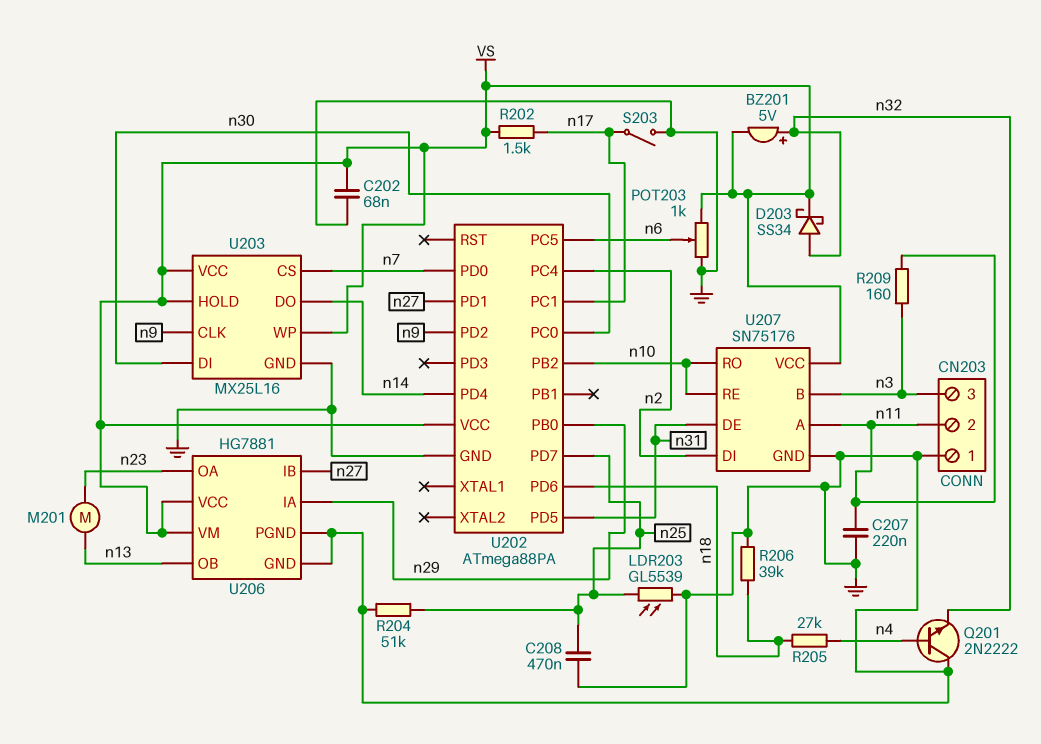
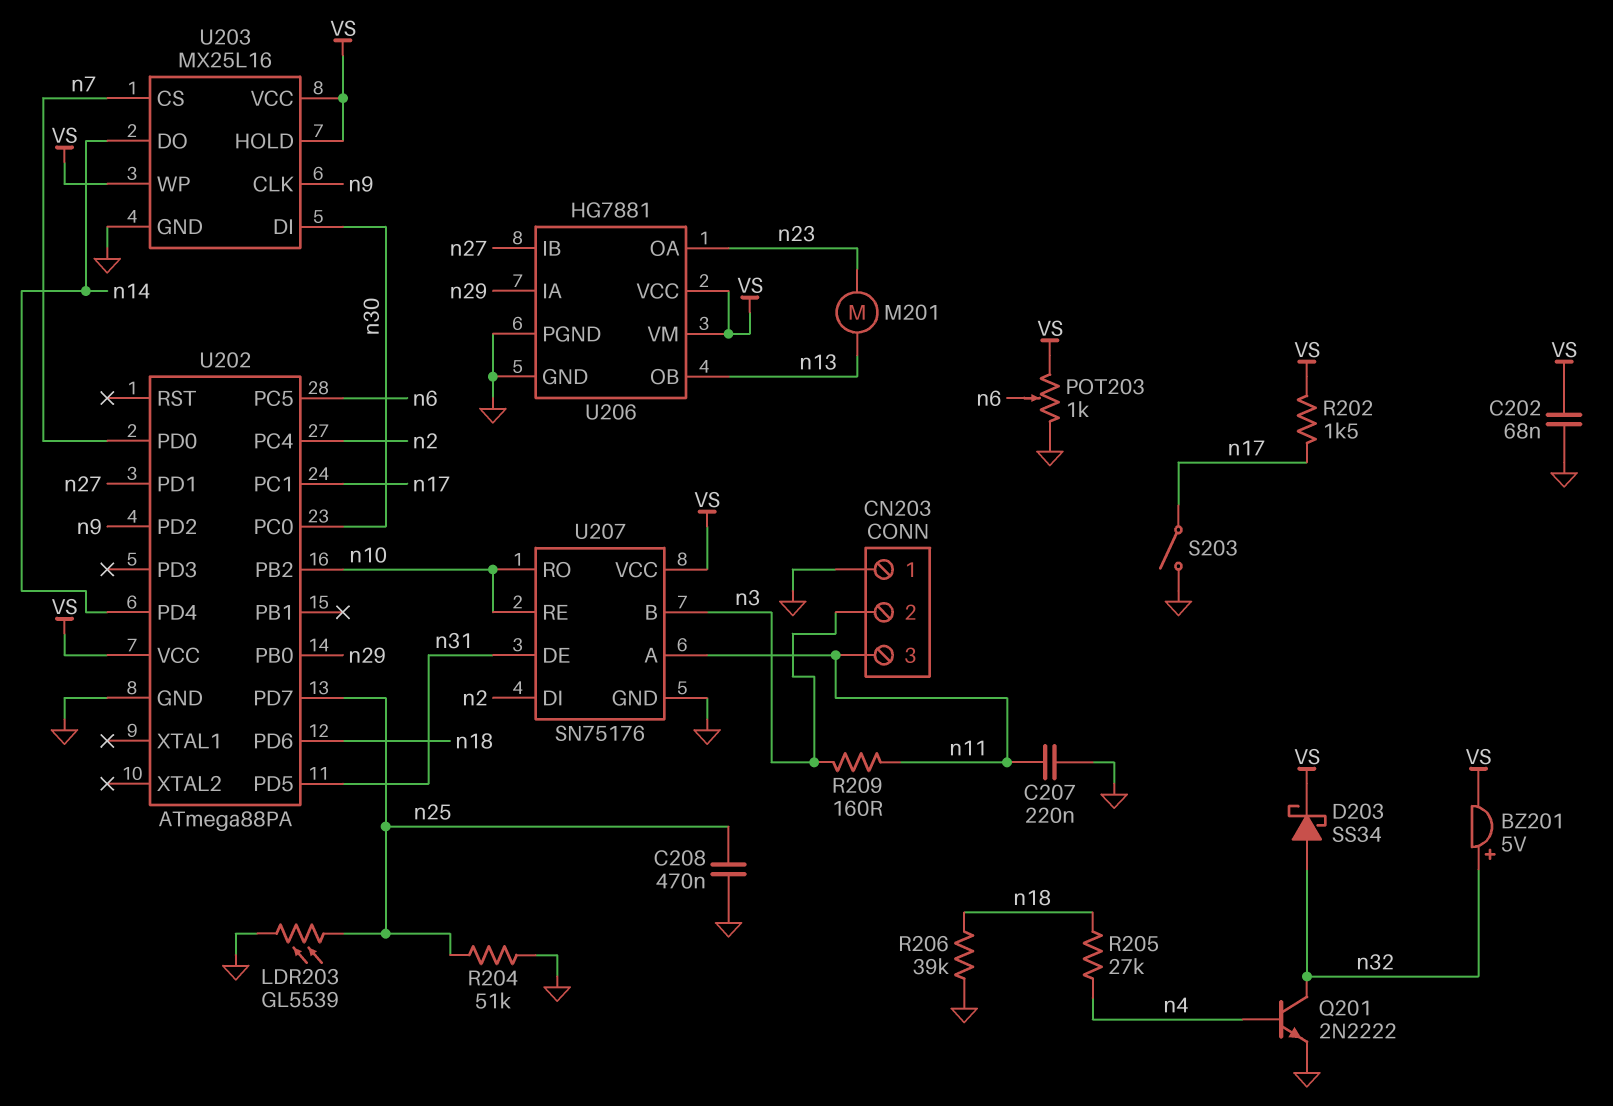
CN203 pin 2: n11 -> n3
CN203 pin 3: n3 -> n11
Q201: NPN 2N2222 (B n4, C GND, E n32) -> NPN 2N2222 (B n4, C n32, E GND)

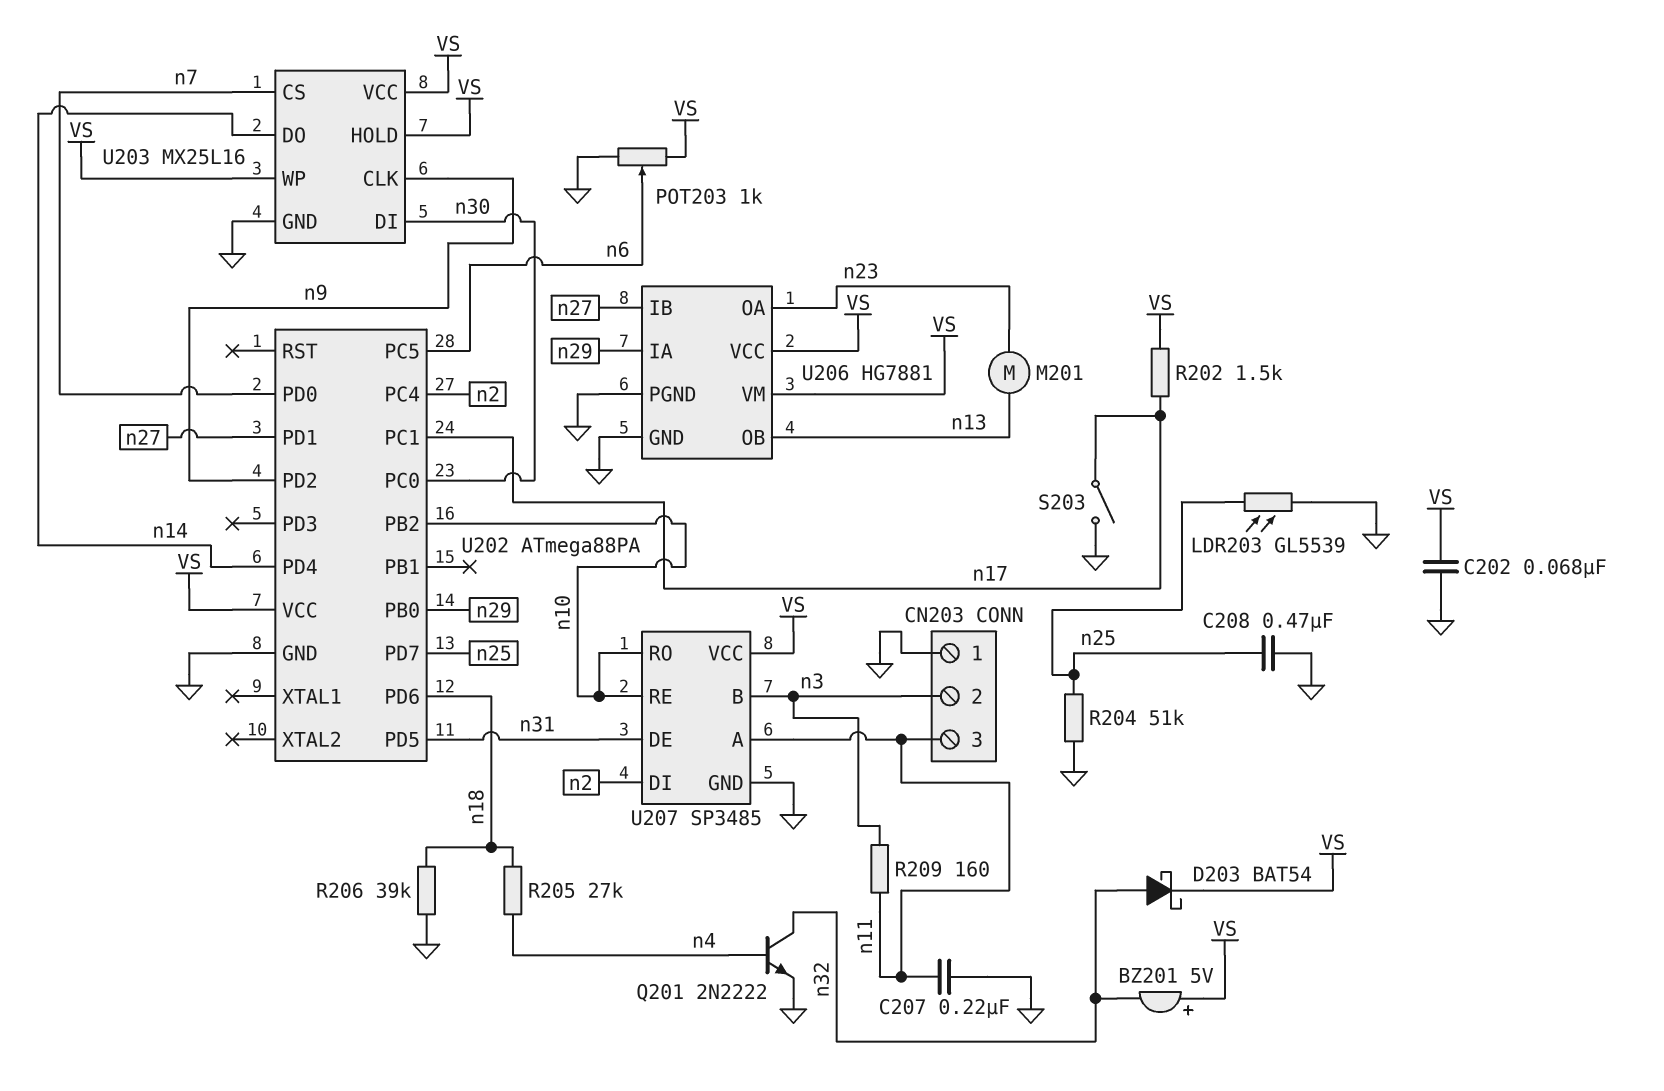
BZ201: buzzer 5V (plus n32, minus VS) -> buzzer 5V (plus VS, minus n32)
D203: schottky SS34 (A n32, K VS) -> schottky BAT54 (A n32, K VS)
U207: SN75176 -> SP3485

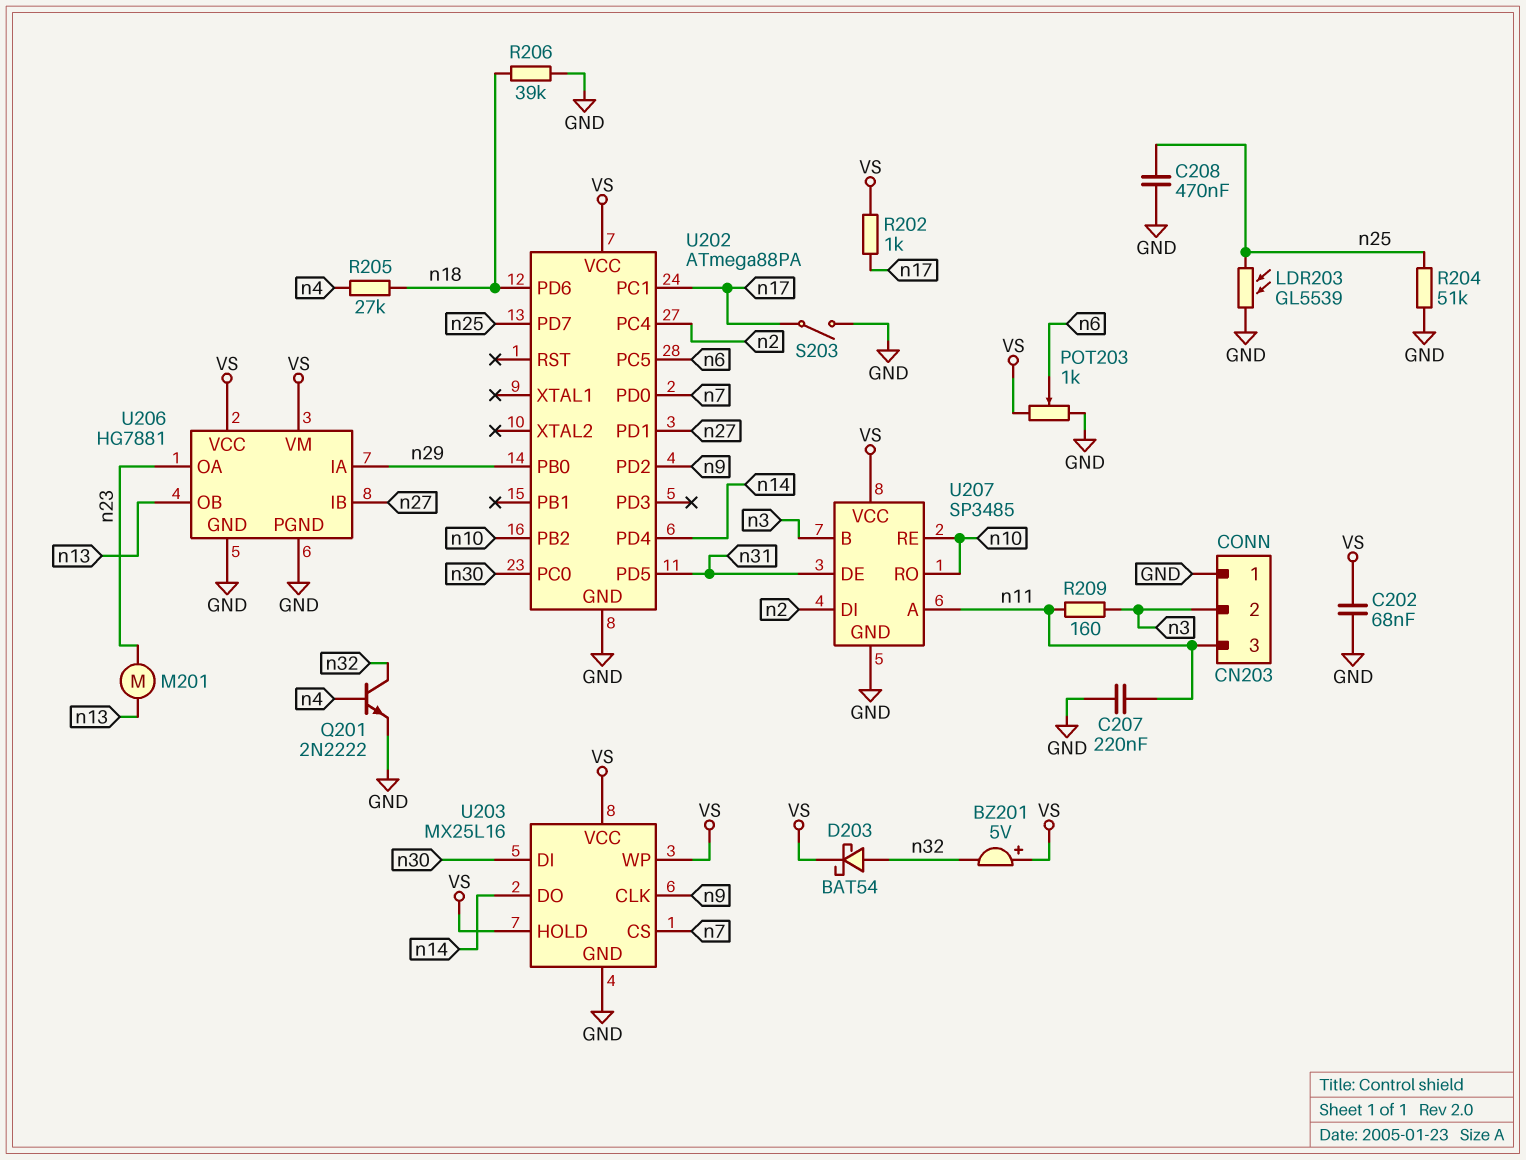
R202: 1.5k (VS, n17) -> 1k (VS, n17)

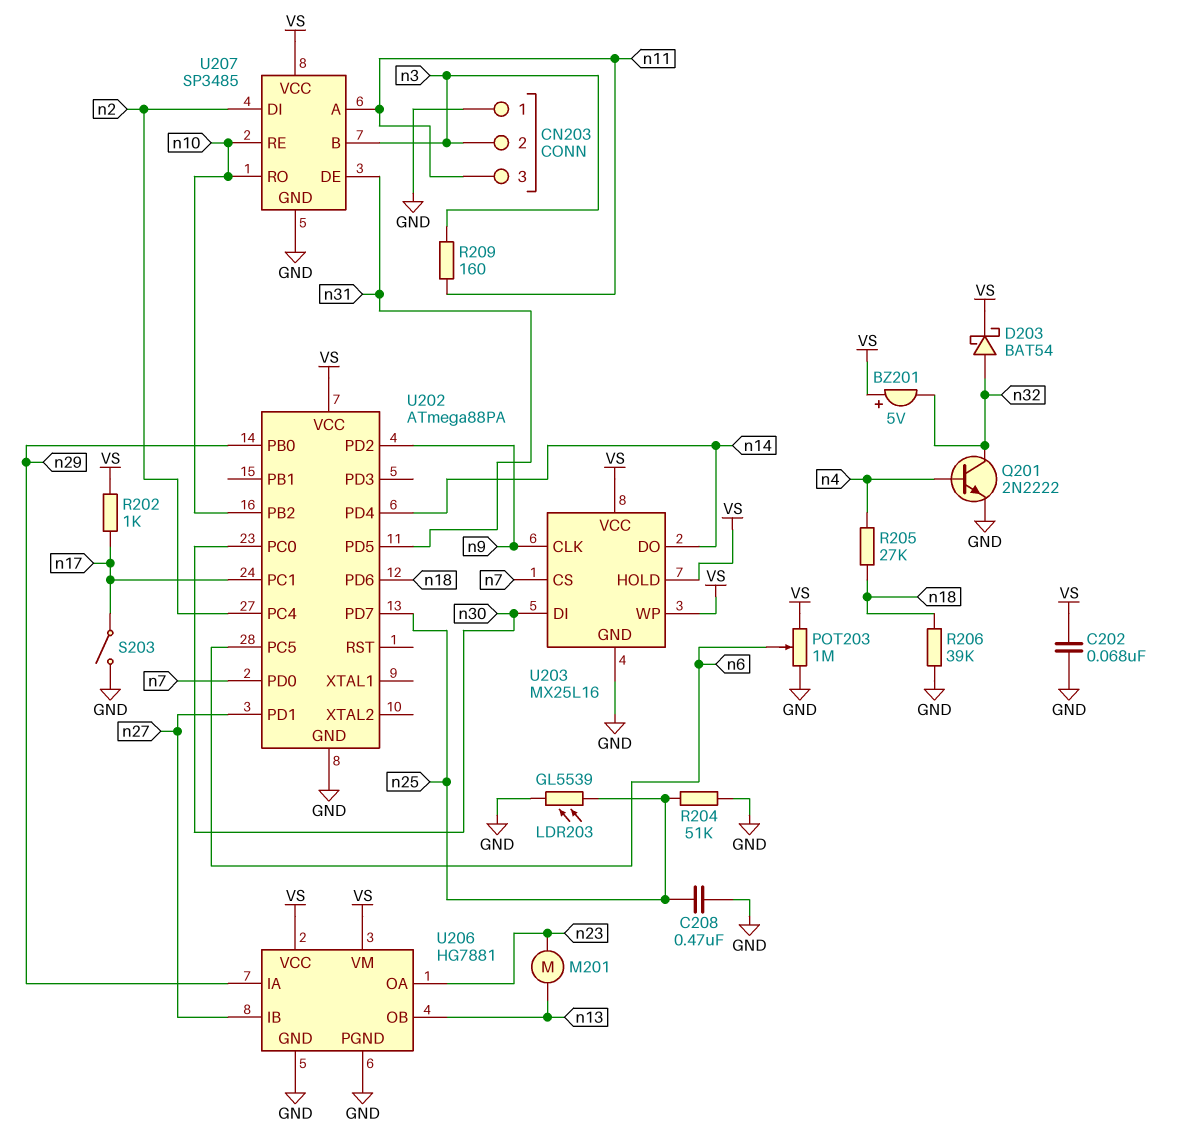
C207: 220nF (GND, n11) -> none
POT203: 1k (GND, VS, wiper n6) -> 1M (GND, VS, wiper n6)

